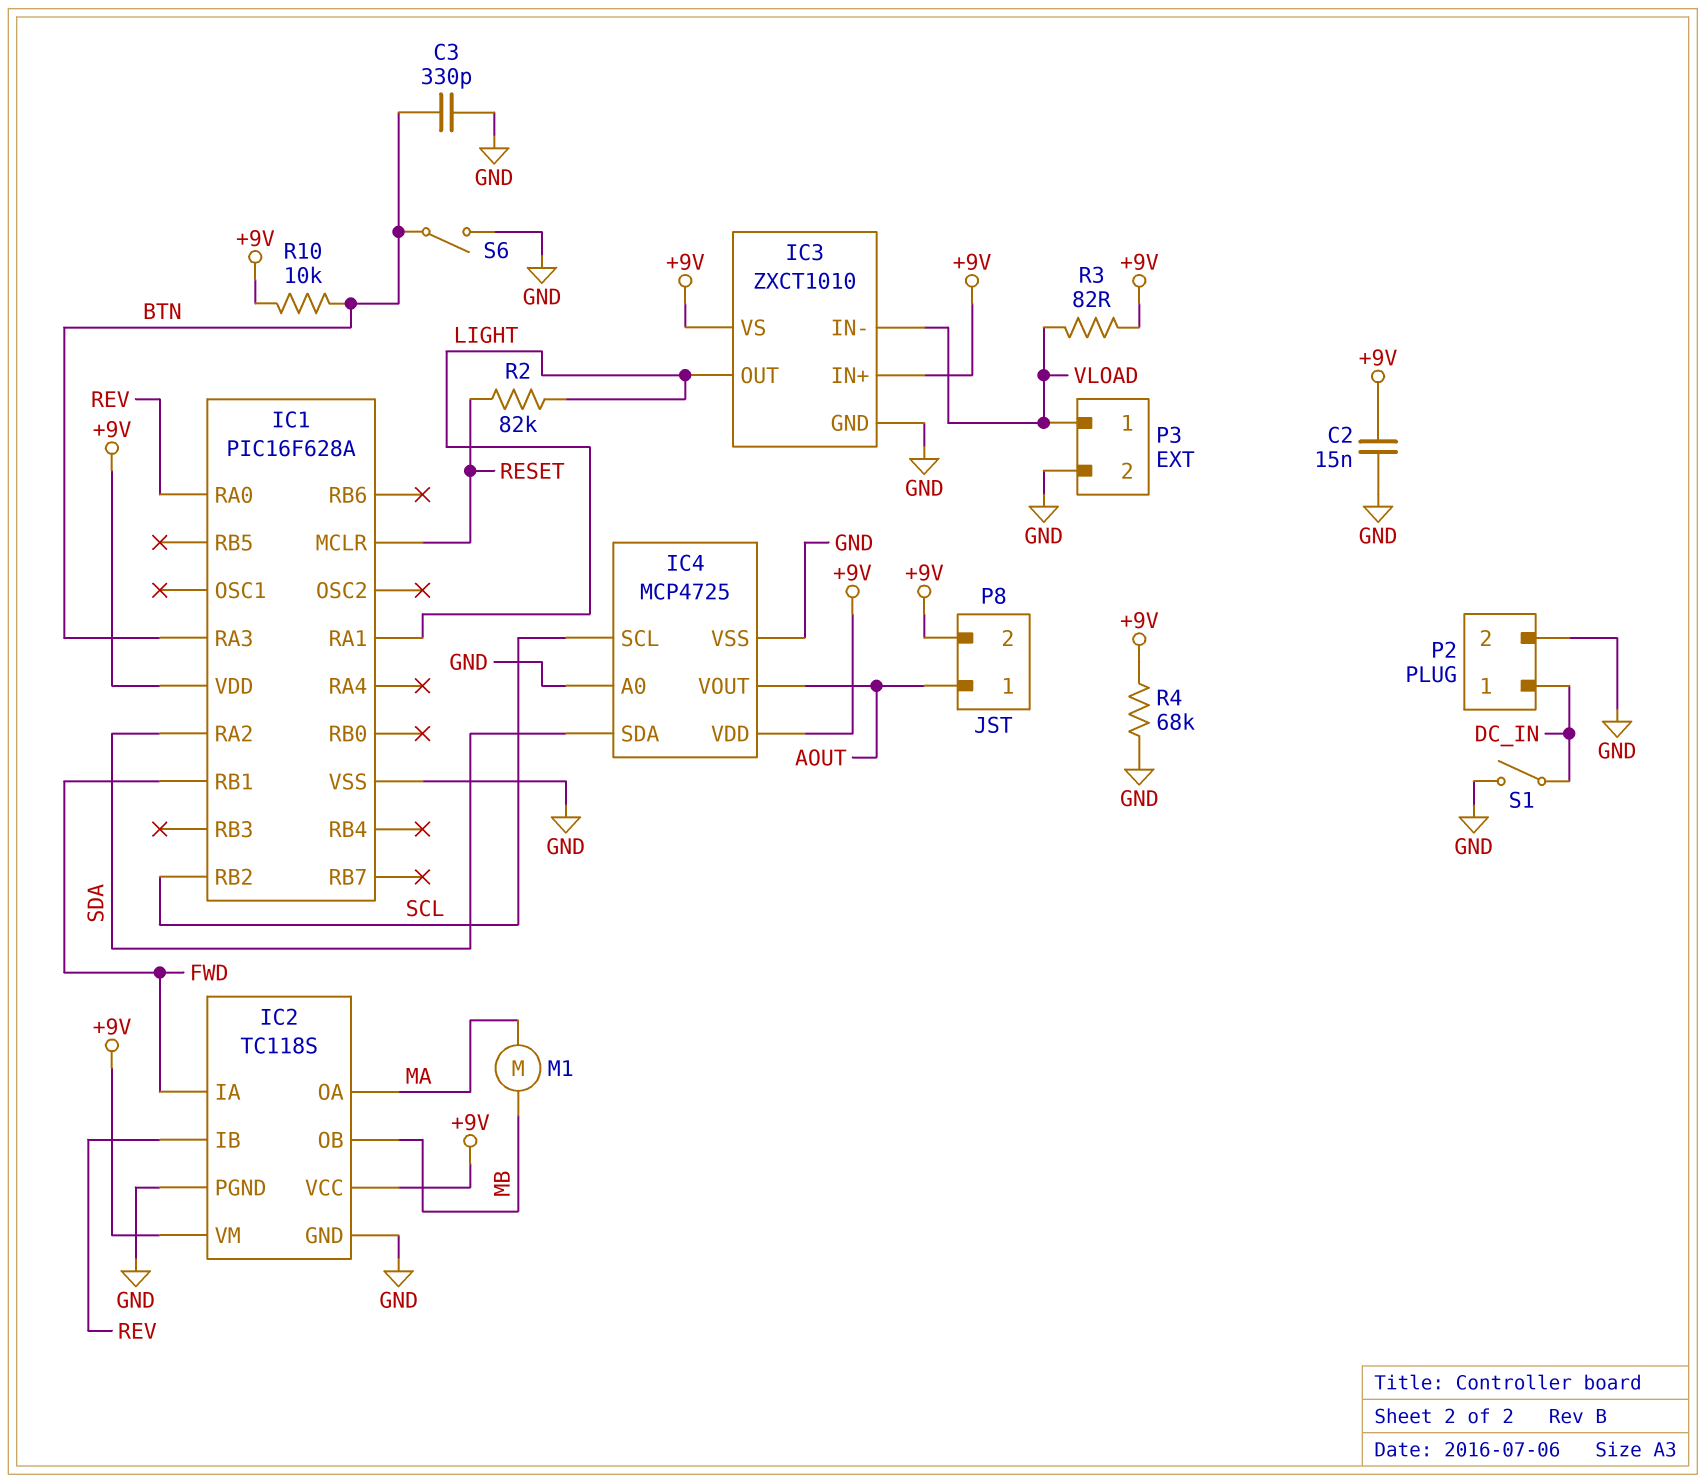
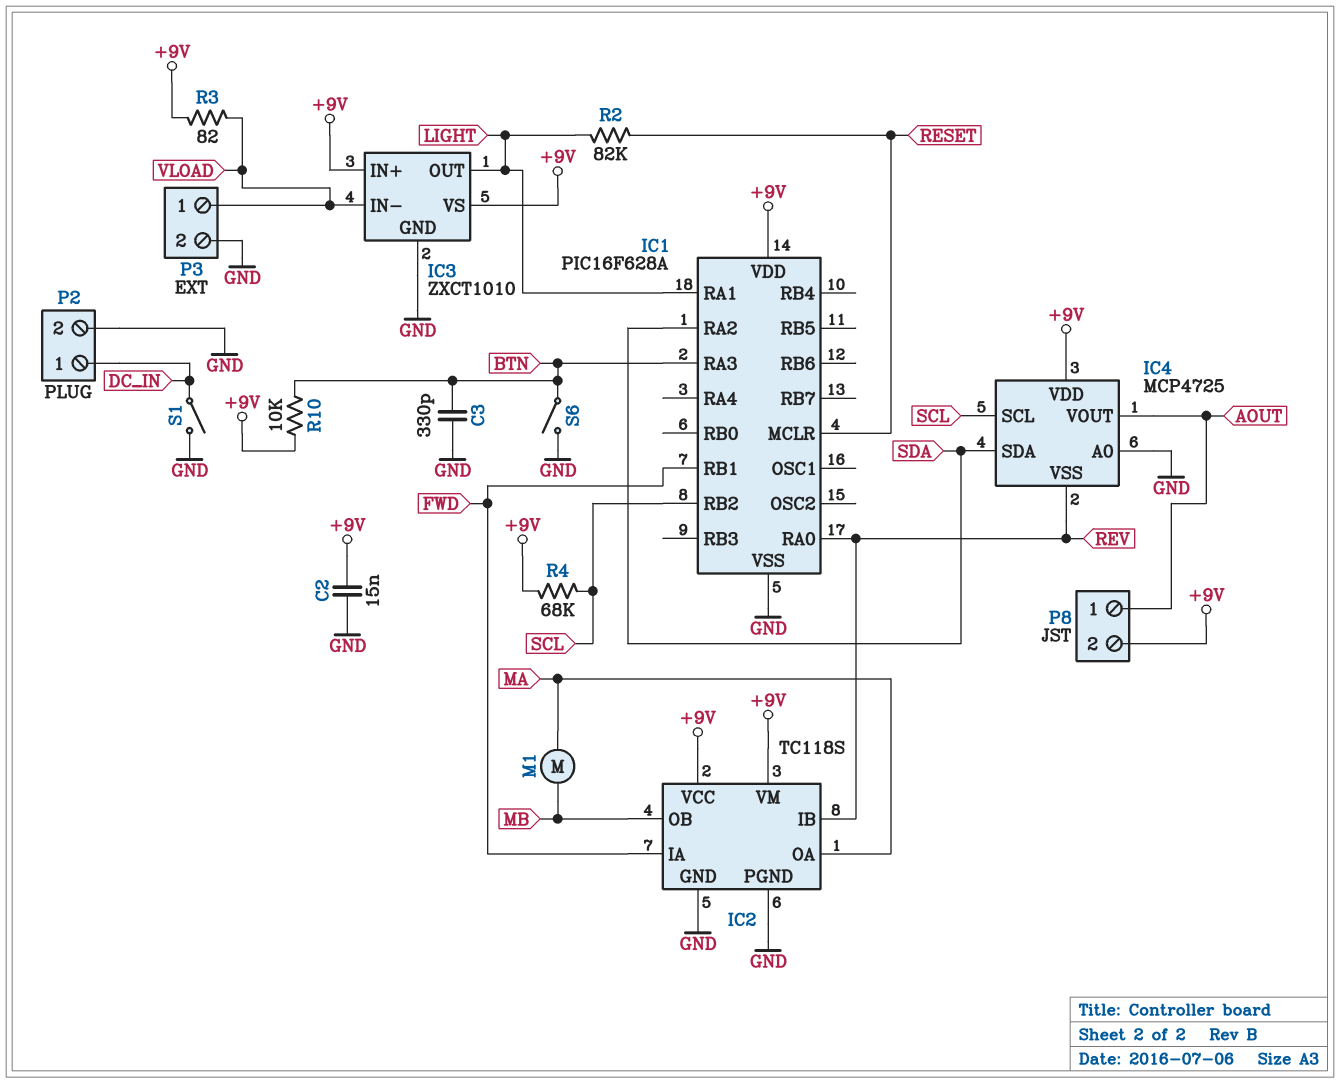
IC4 pin VSS: GND -> REV
R4: 68k (+9V, GND) -> 68k (+9V, SCL)

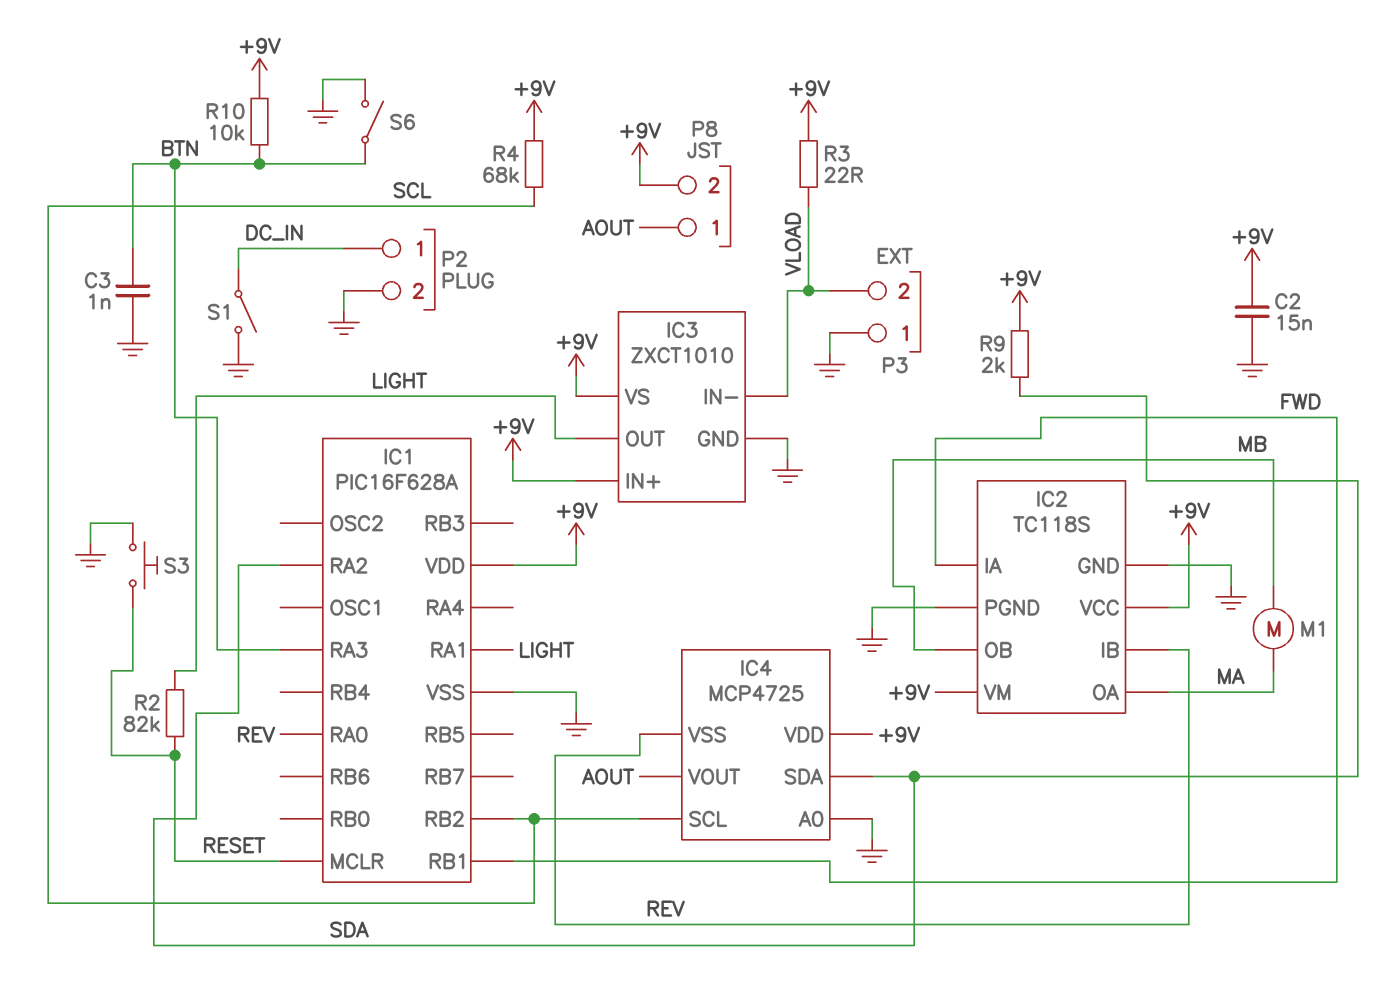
C3: 330pF (BTN, GND) -> 1nF (BTN, GND)
P3 pin 1: VLOAD -> GND
P3 pin 2: GND -> VLOAD
R3: 82 (+9V, VLOAD) -> 22 (+9V, VLOAD)
R9: none -> 2k (+9V, SDA)
S3: none -> button (GND, RESET)

